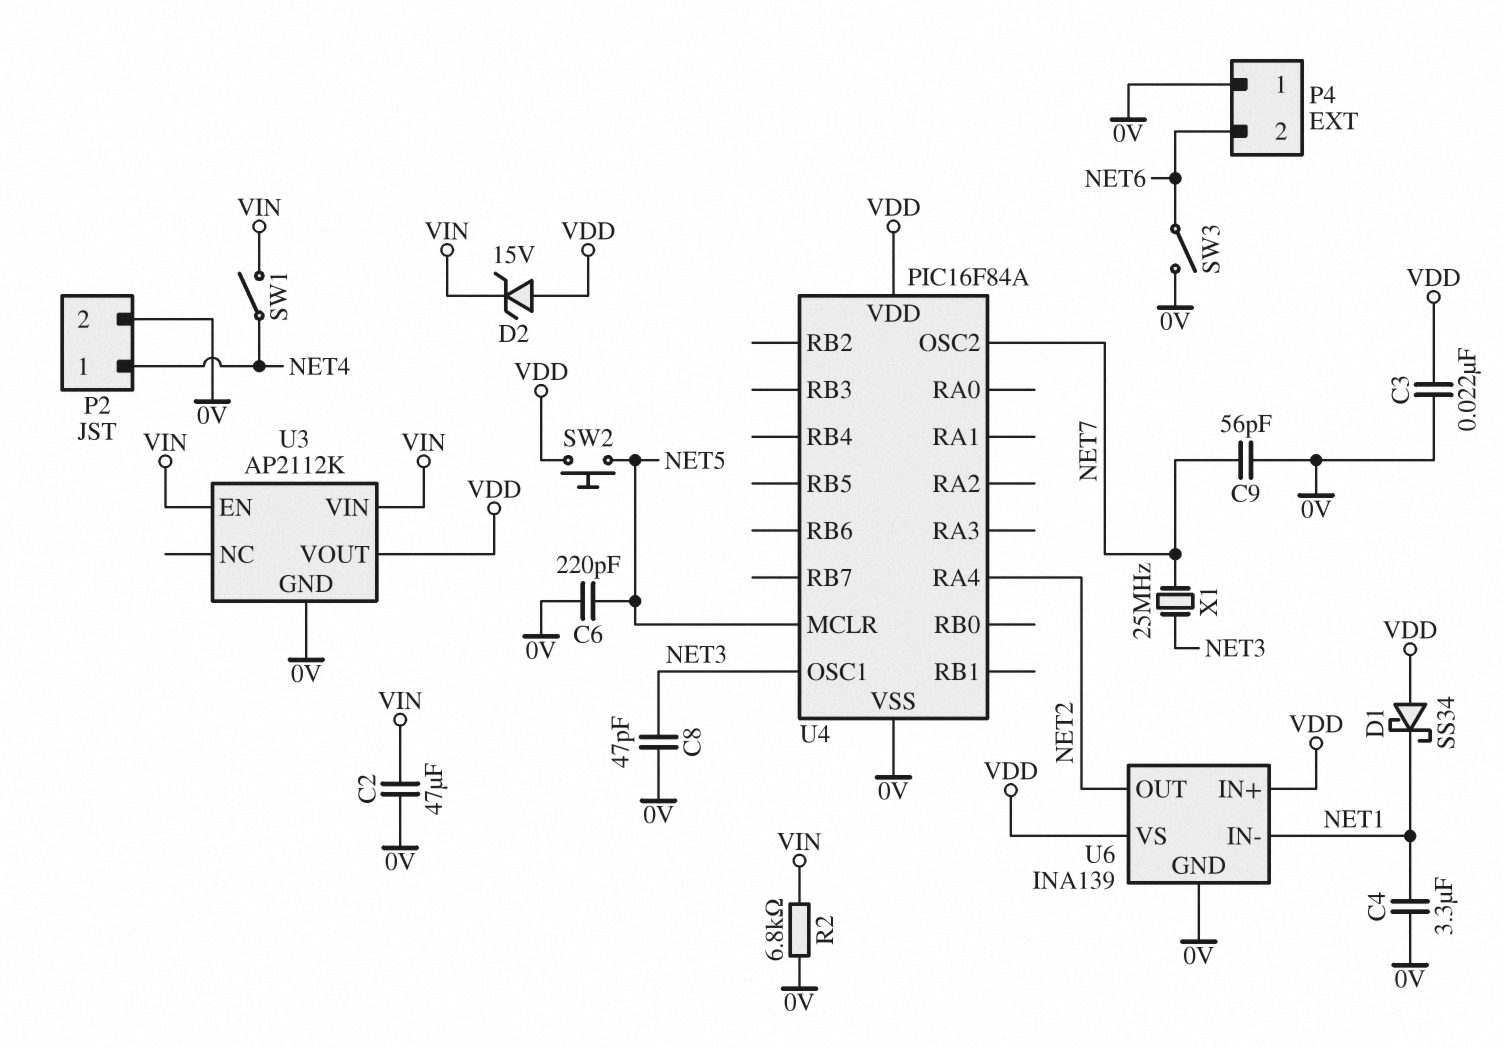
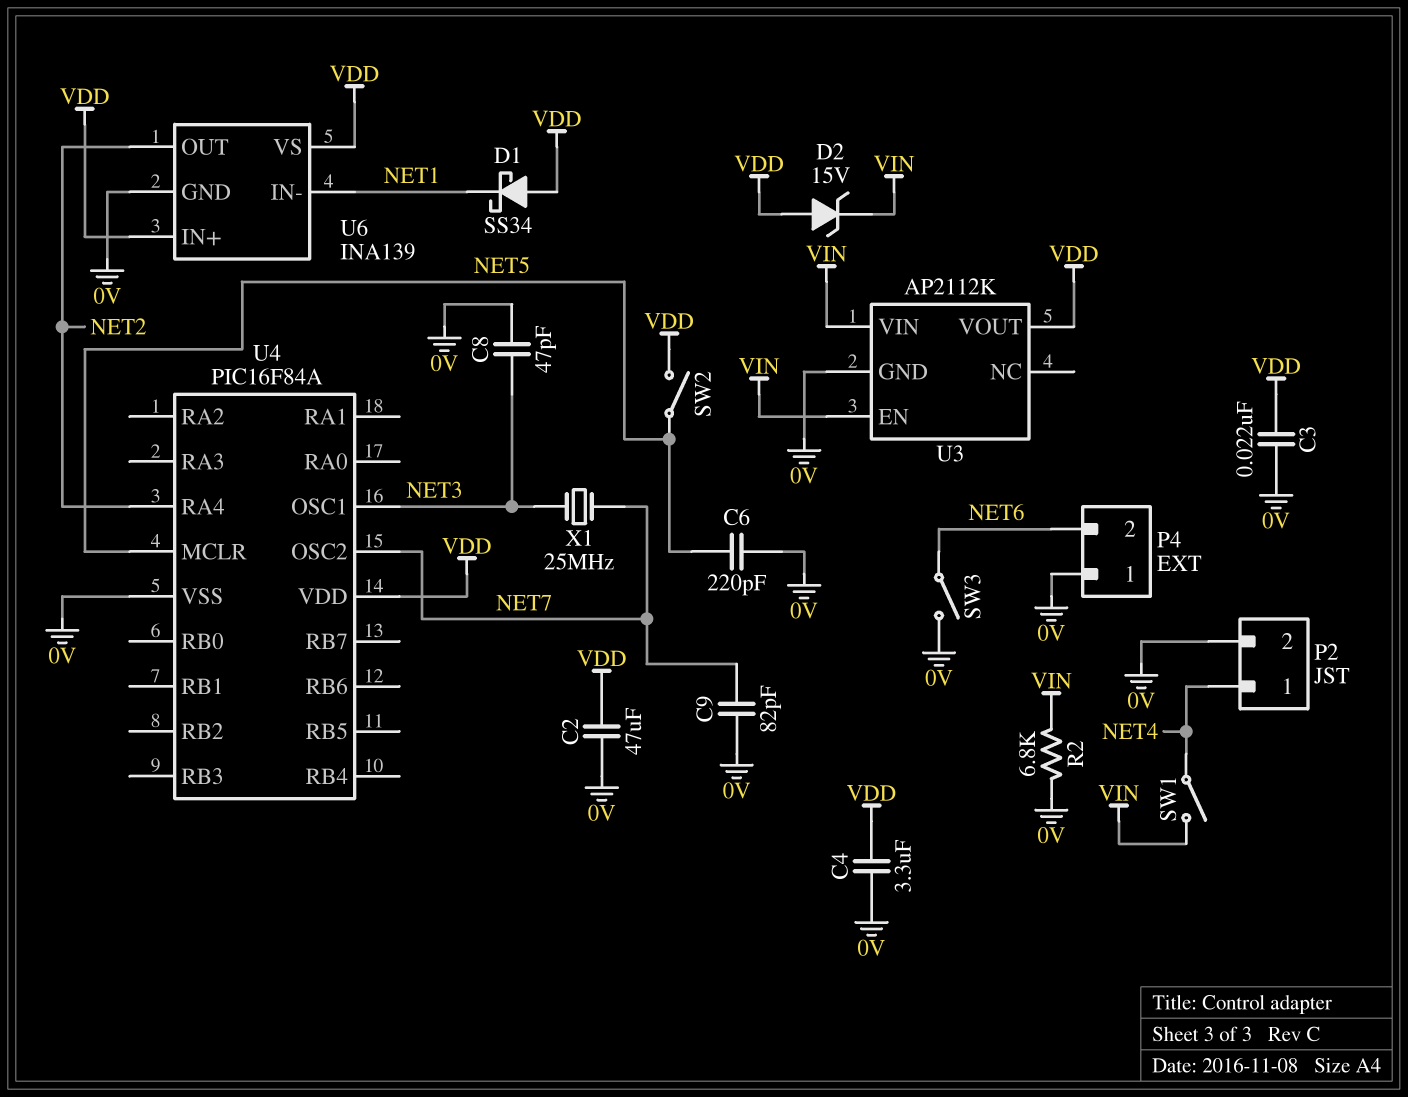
C2: 47uF (0V, VIN) -> 47uF (0V, VDD)
C4: 3.3uF (0V, NET1) -> 3.3uF (0V, VDD)
C9: 56pF (0V, NET7) -> 82pF (0V, NET7)
SW2: button (NET5, VDD) -> switch (NET5, VDD)

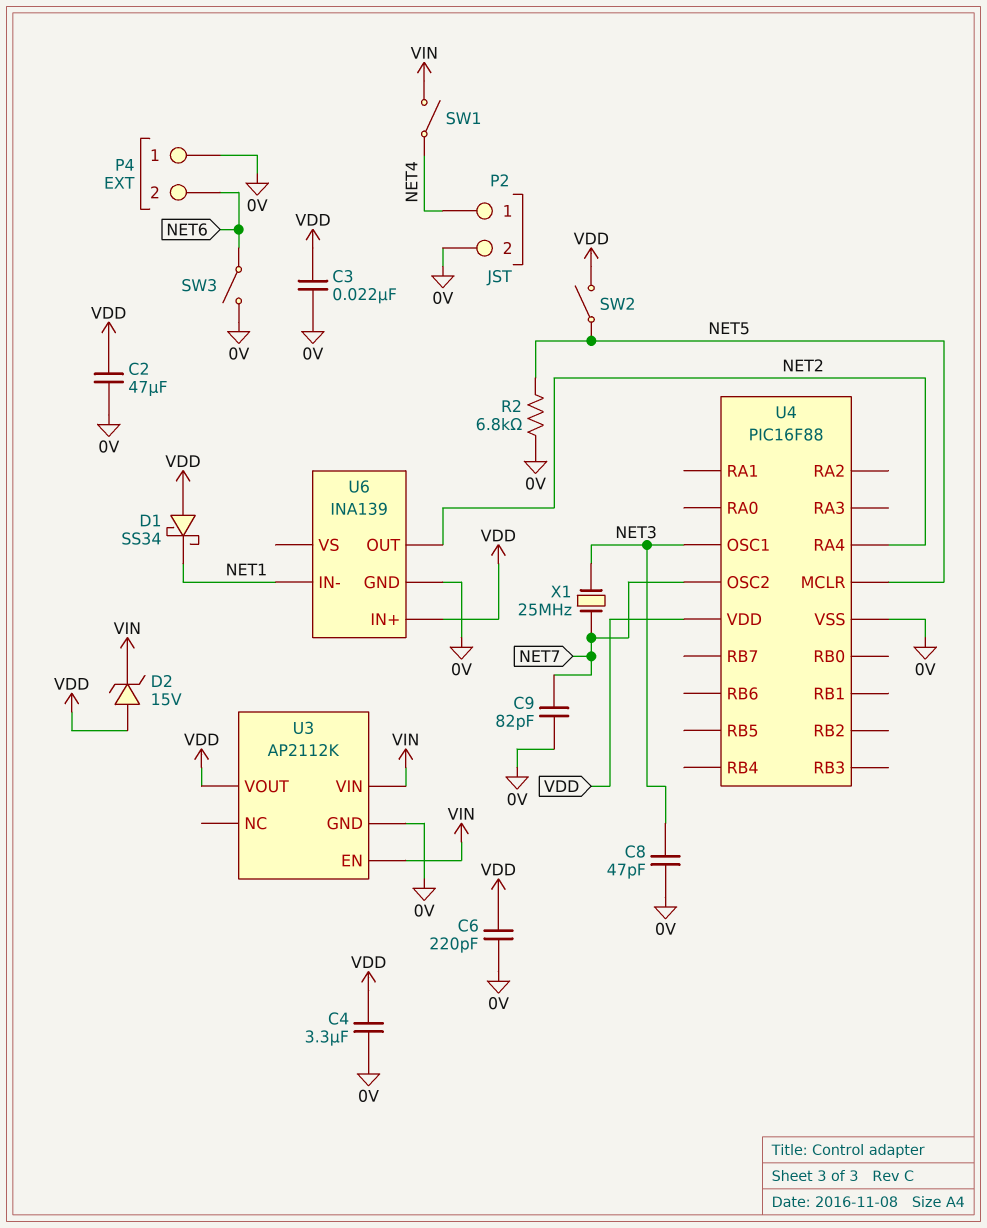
C6: 220pF (0V, NET5) -> 220pF (0V, VDD)
R2: 6.8k (0V, VIN) -> 6.8k (0V, NET5)
U4: PIC16F84A -> PIC16F88
U6 pin VS: VDD -> none

